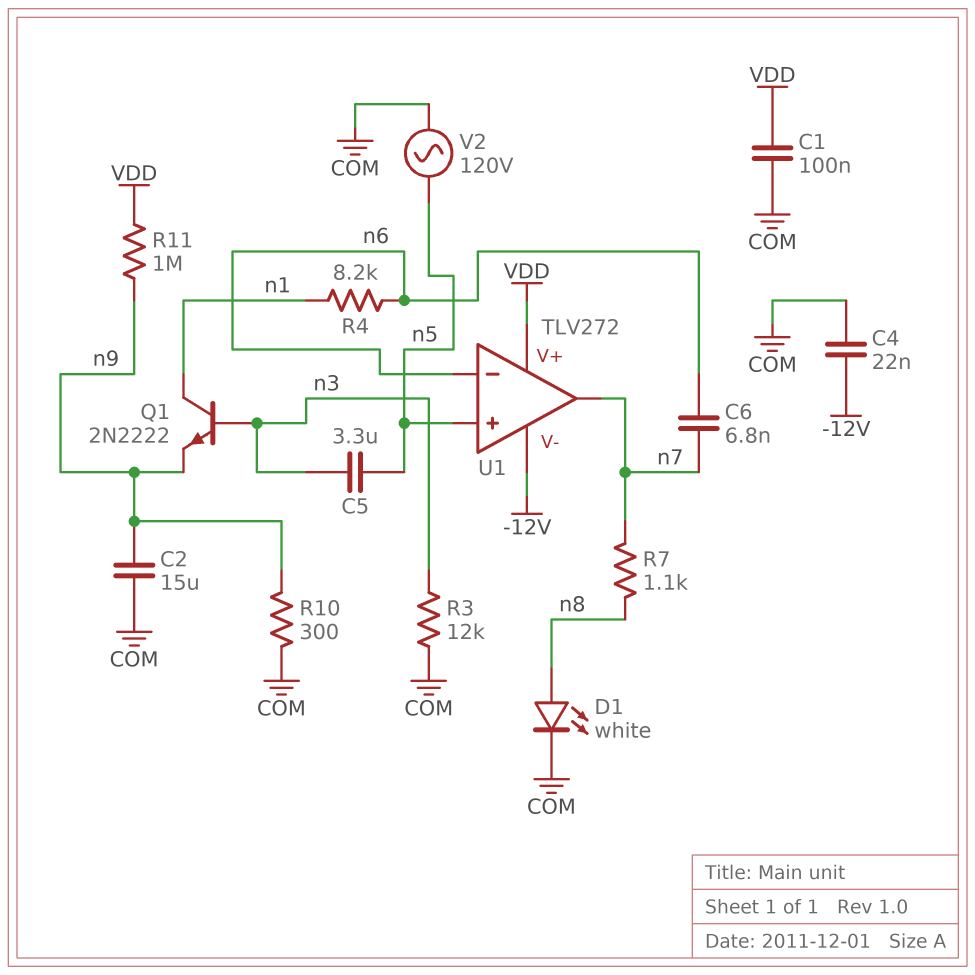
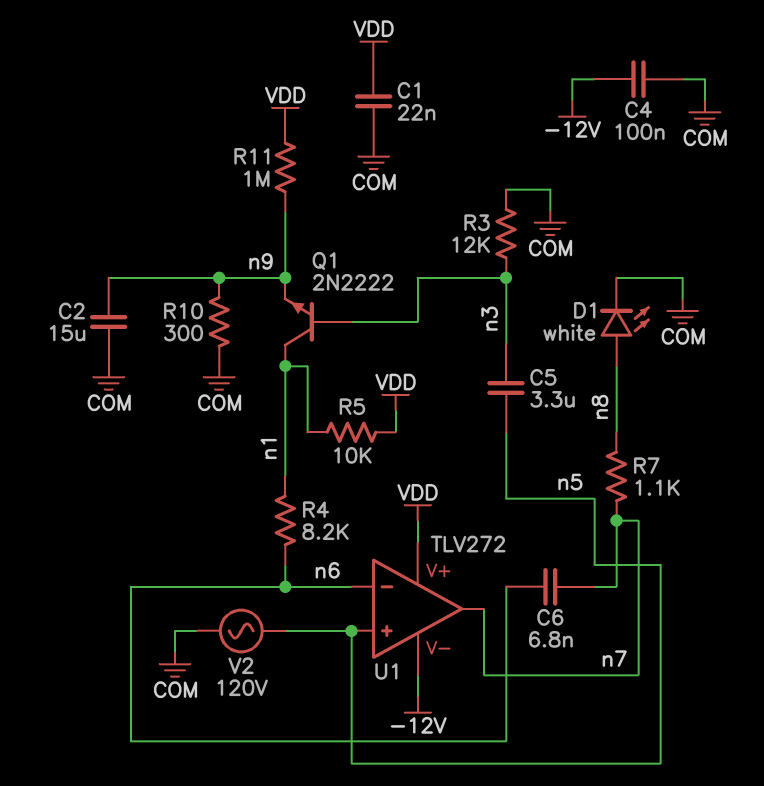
C1: 100nF (COM, VDD) -> 22nF (COM, VDD)
C4: 22nF (-12V, COM) -> 100nF (-12V, COM)
R5: none -> 10k (VDD, n1)

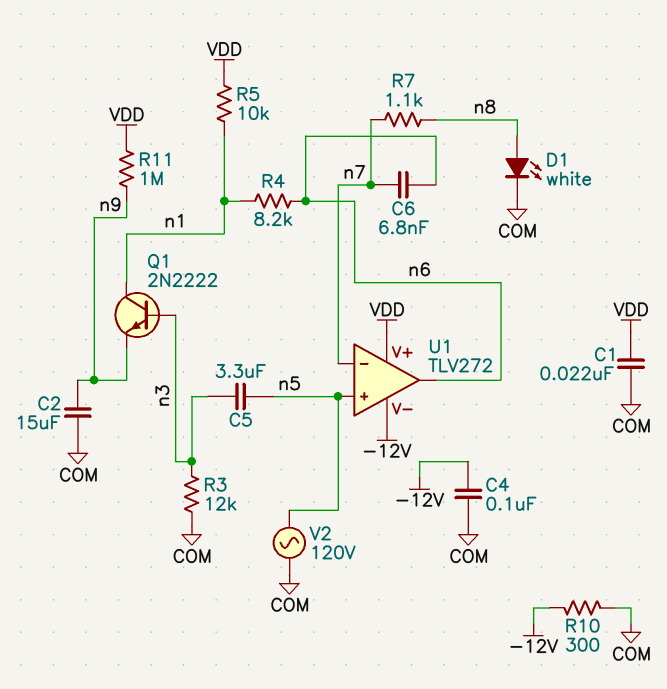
R10: 300 (COM, n9) -> 300 (-12V, COM)
U1 pin in-: n6 -> n7
U1 pin out: n7 -> n6

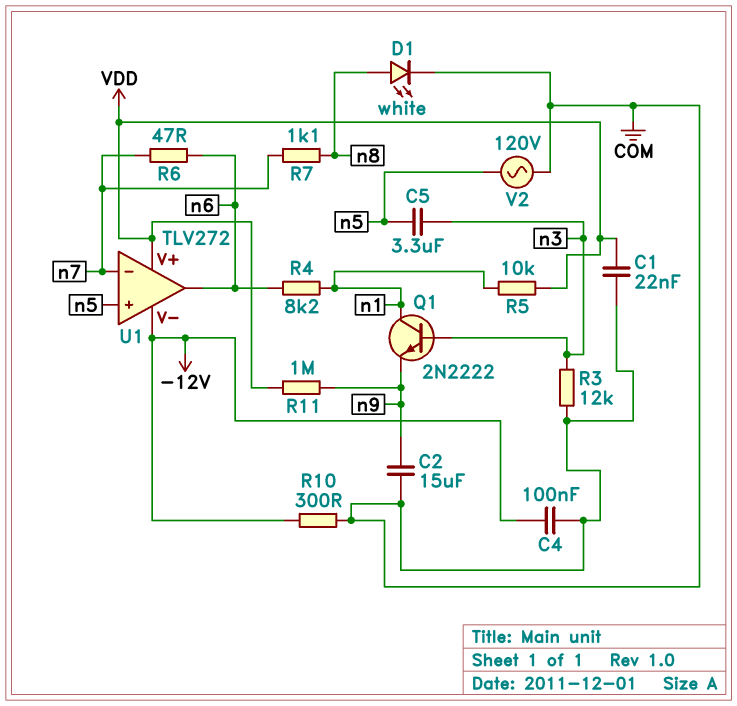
C6: 6.8nF (n6, n7) -> none
R6: none -> 47 (n6, n7)

